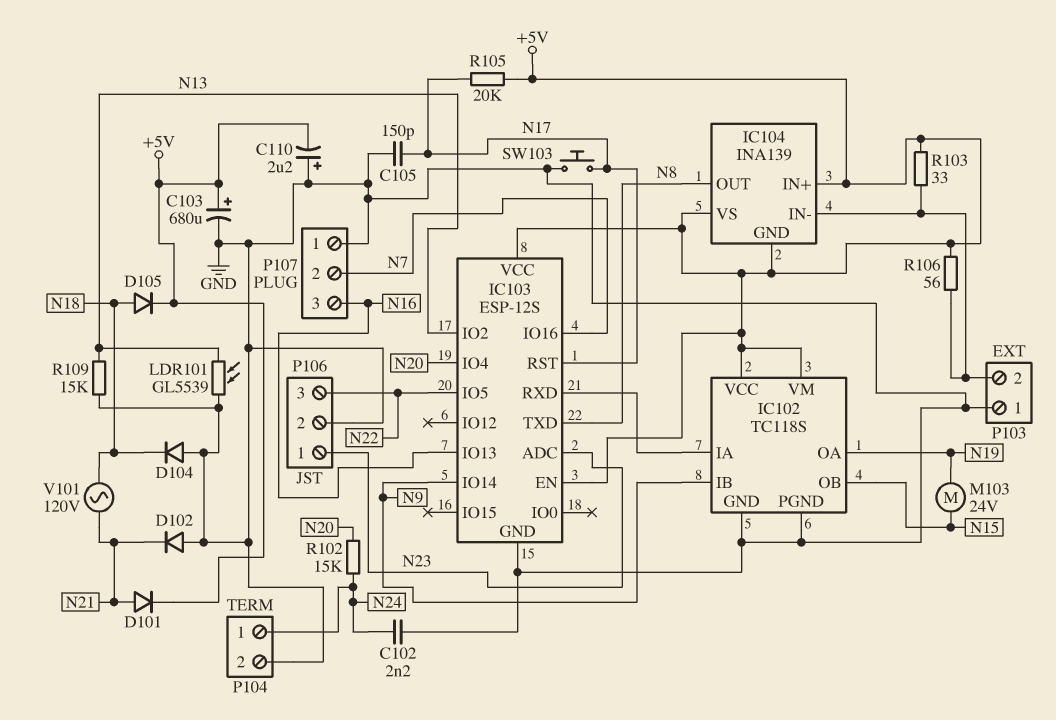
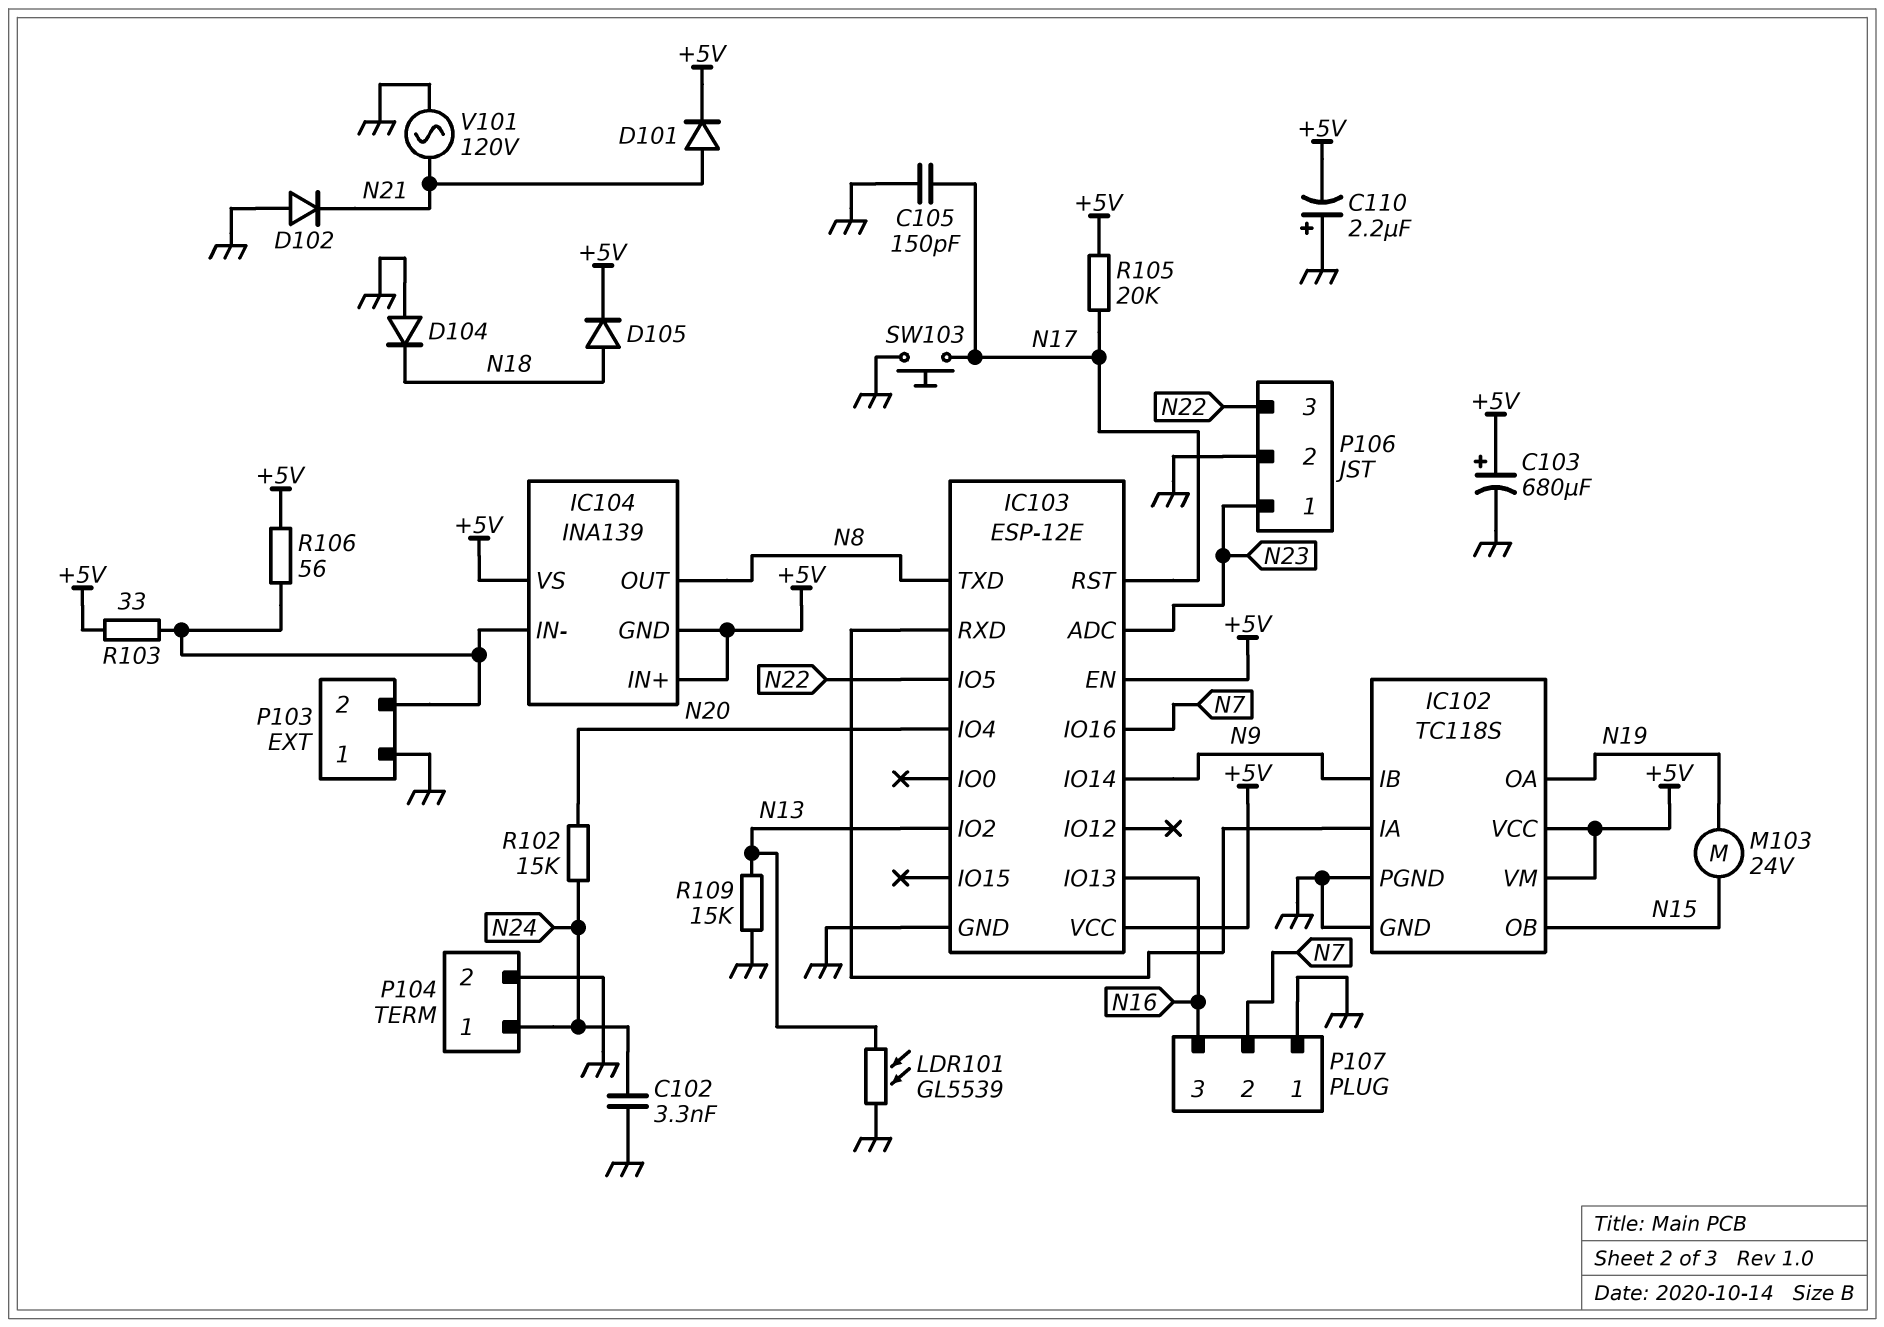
C102: 2.2nF (GND, N24) -> 3.3nF (GND, N24)
IC103: ESP-12S -> ESP-12E
V101: AC 120V (N18, N21) -> AC 120V (GND, N21)

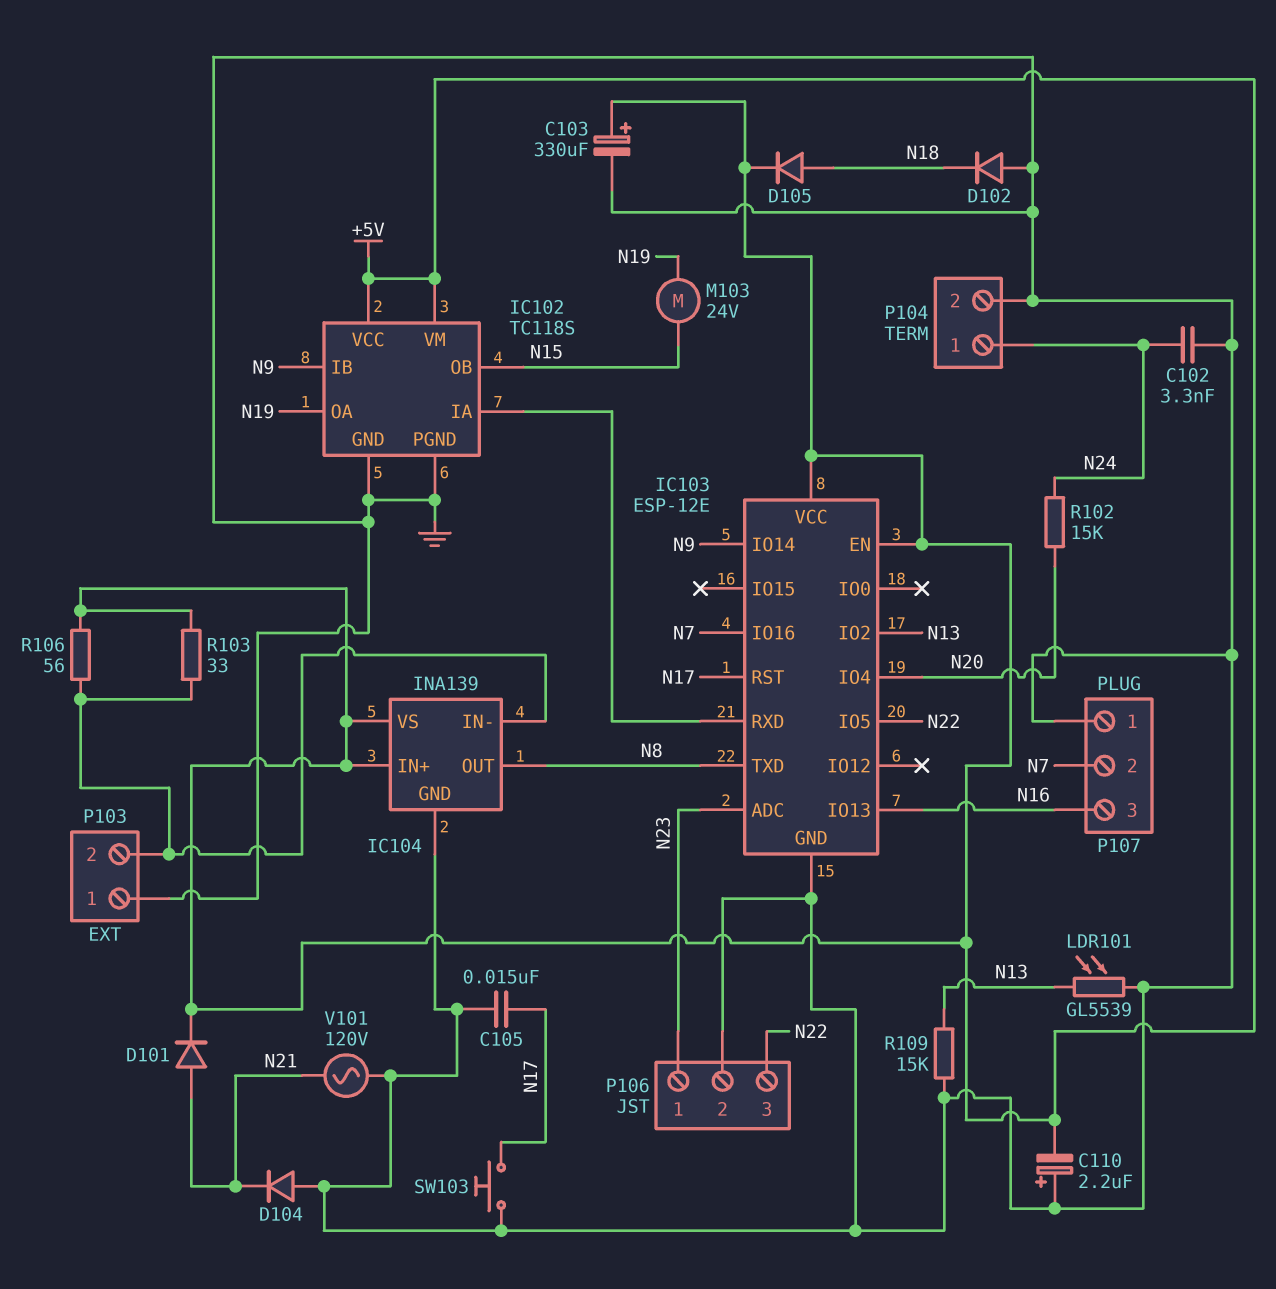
C103: 680uF (plus +5V, minus GND) -> 330uF (plus +5V, minus GND)
C105: 150pF (GND, N17) -> 15nF (GND, N17)
D102: diode (A GND, K N21) -> diode (A GND, K N18)
D104: diode (A GND, K N18) -> diode (A GND, K N21)
IC104 pin GND: +5V -> GND
R105: 20k (+5V, N17) -> none

